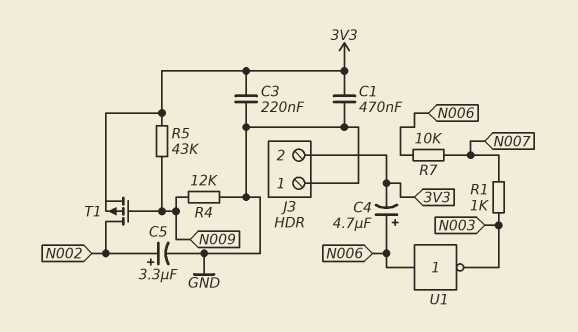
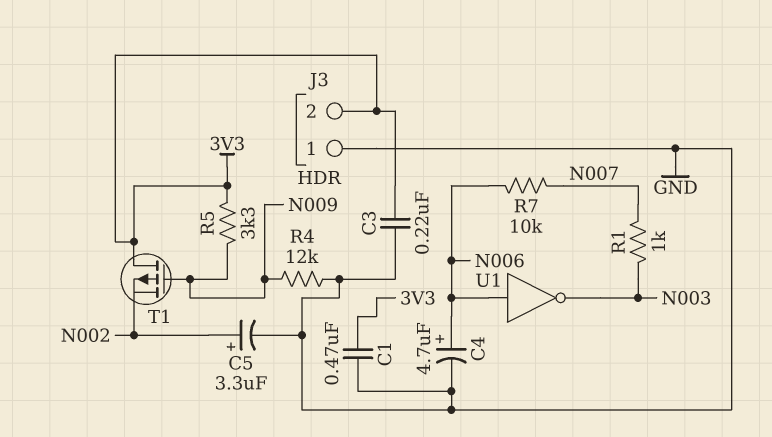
C4: 4.7uF (plus N006, minus 3V3) -> 4.7uF (plus N006, minus GND)
R5: 43k (3V3, N009) -> 3.3k (3V3, N009)
T1: PMOS (G N009, D N002, S 3V3) -> PMOS (G N009, D 3V3, S N002)

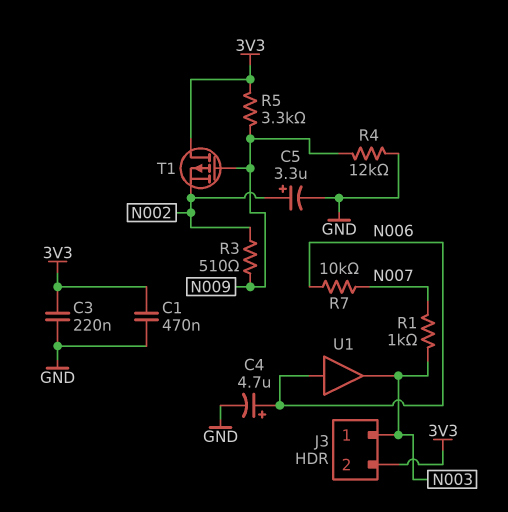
J3 pin 1: GND -> N003
R3: none -> 510 (N002, N009)
U1: NOT (in N006, out N003) -> buffer (in N006, out N003)

